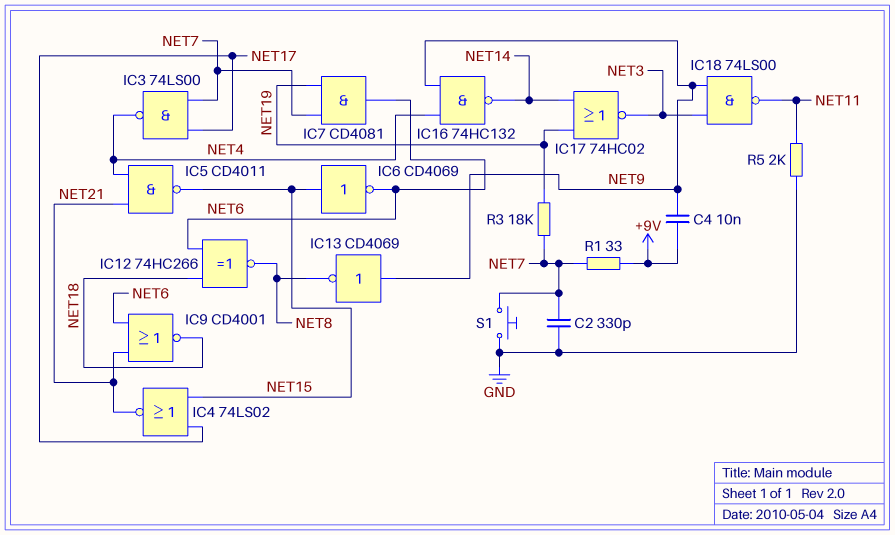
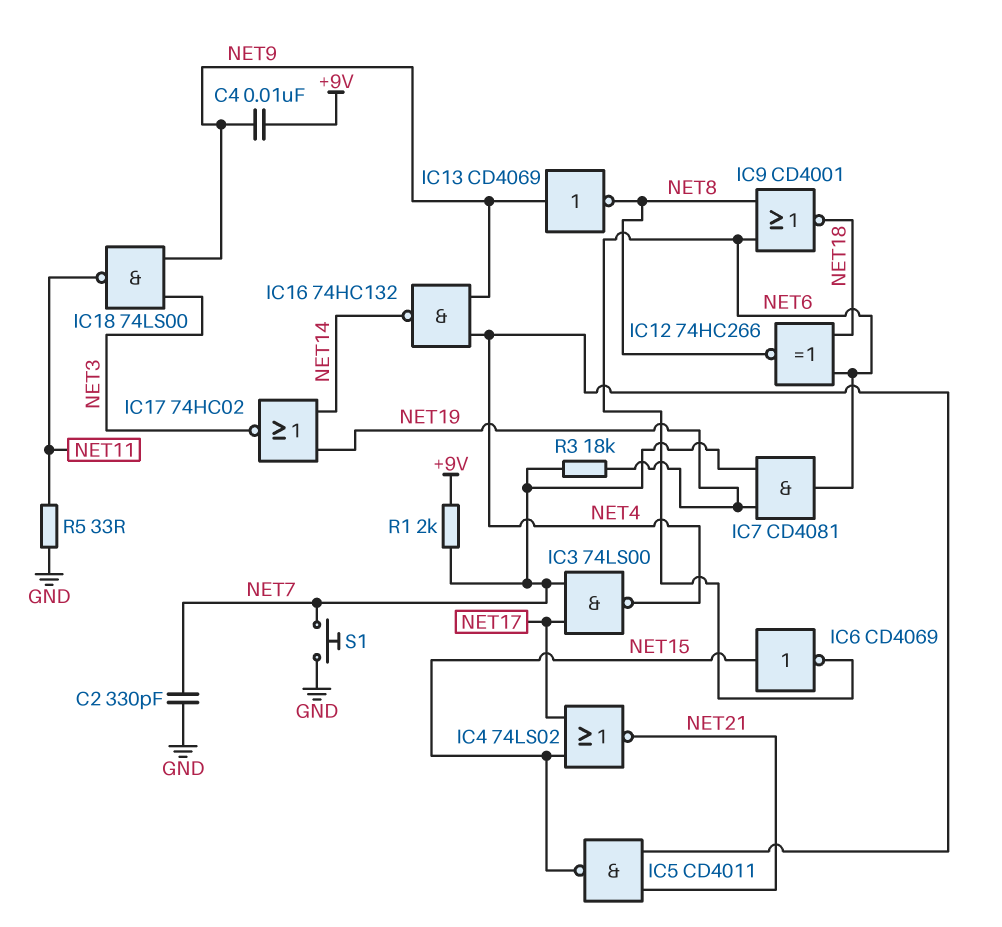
IC9: NOR CD4001 (in NET6, in NET21, out NET18) -> NOR CD4001 (in NET6, in NET8, out NET18)
R1: 33 (+9V, NET7) -> 2k (+9V, NET7)
R5: 2k (GND, NET11) -> 33 (GND, NET11)

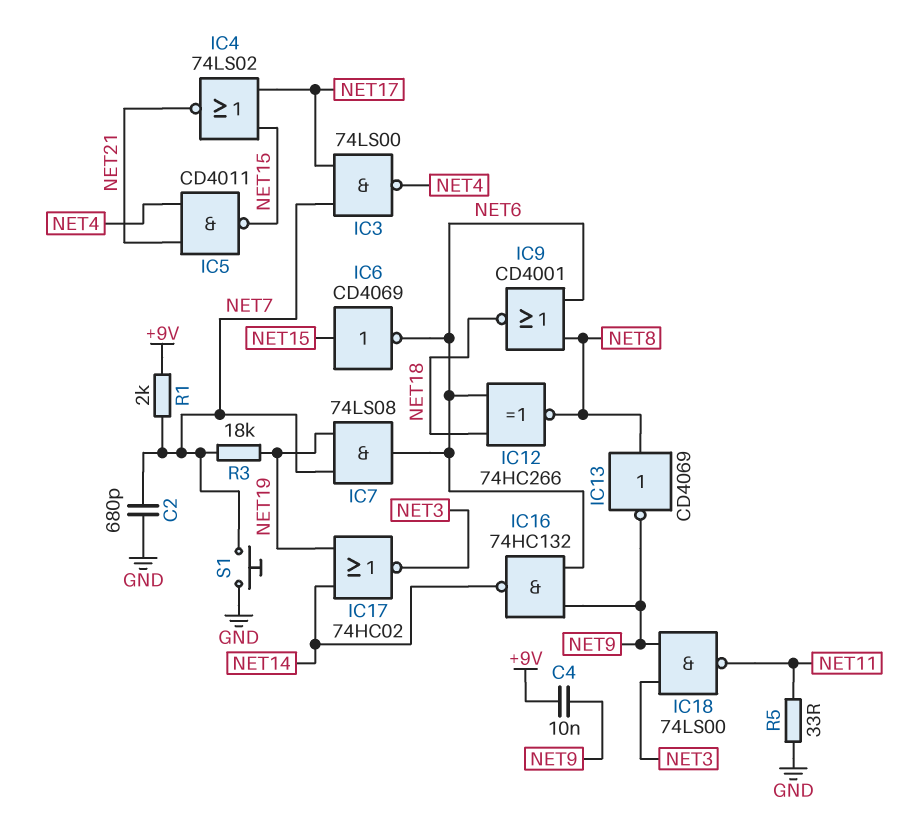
C2: 330pF (GND, NET7) -> 680pF (GND, NET7)
IC7: AND CD4081 (in NET7, in NET19, out NET6) -> AND 74LS08 (in NET7, in NET19, out NET6)
IC13: NOT CD4069 (in NET9, out NET8) -> NOT CD4069 (in NET8, out NET9)
IC16: NAND 74HC132 (in NET4, in NET9, out NET14) -> NAND 74HC132 (in NET6, in NET9, out NET14)

